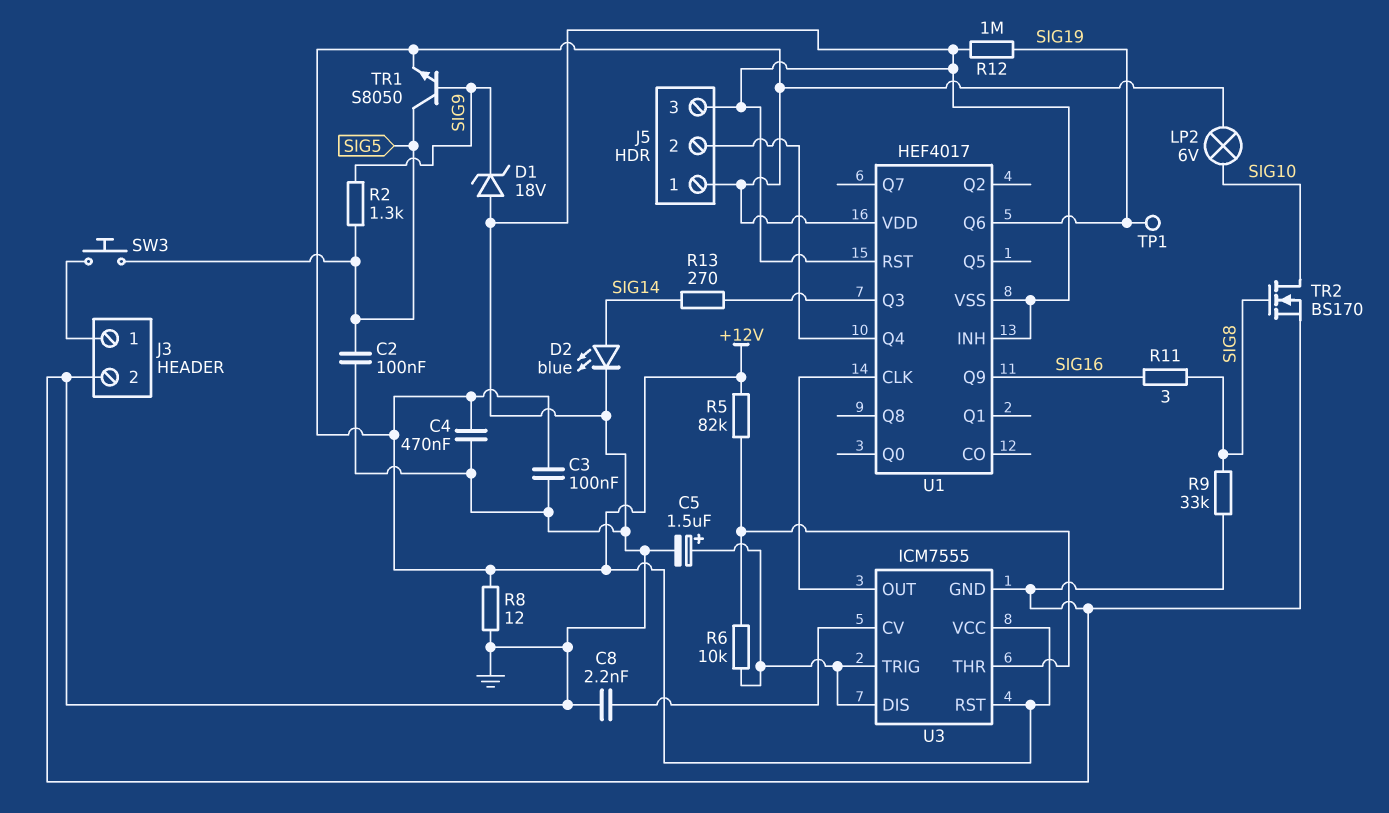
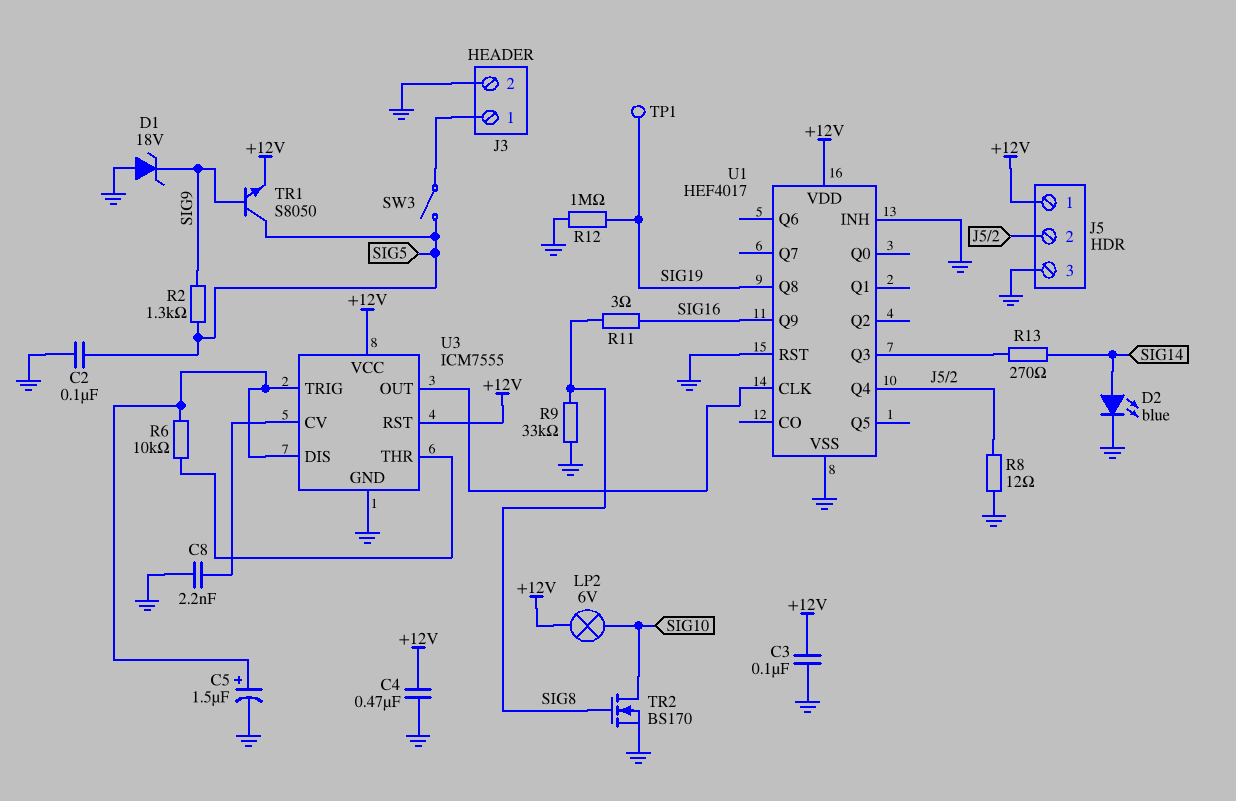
R5: 82k (+12V, U3/THR) -> none
R8: 12 (+12V, GND) -> 12 (GND, J5/2)
SW3: button (J3/1, SIG5) -> switch (J3/1, SIG5)
U1 pin Q6: SIG19 -> none
U1 pin Q8: none -> SIG19

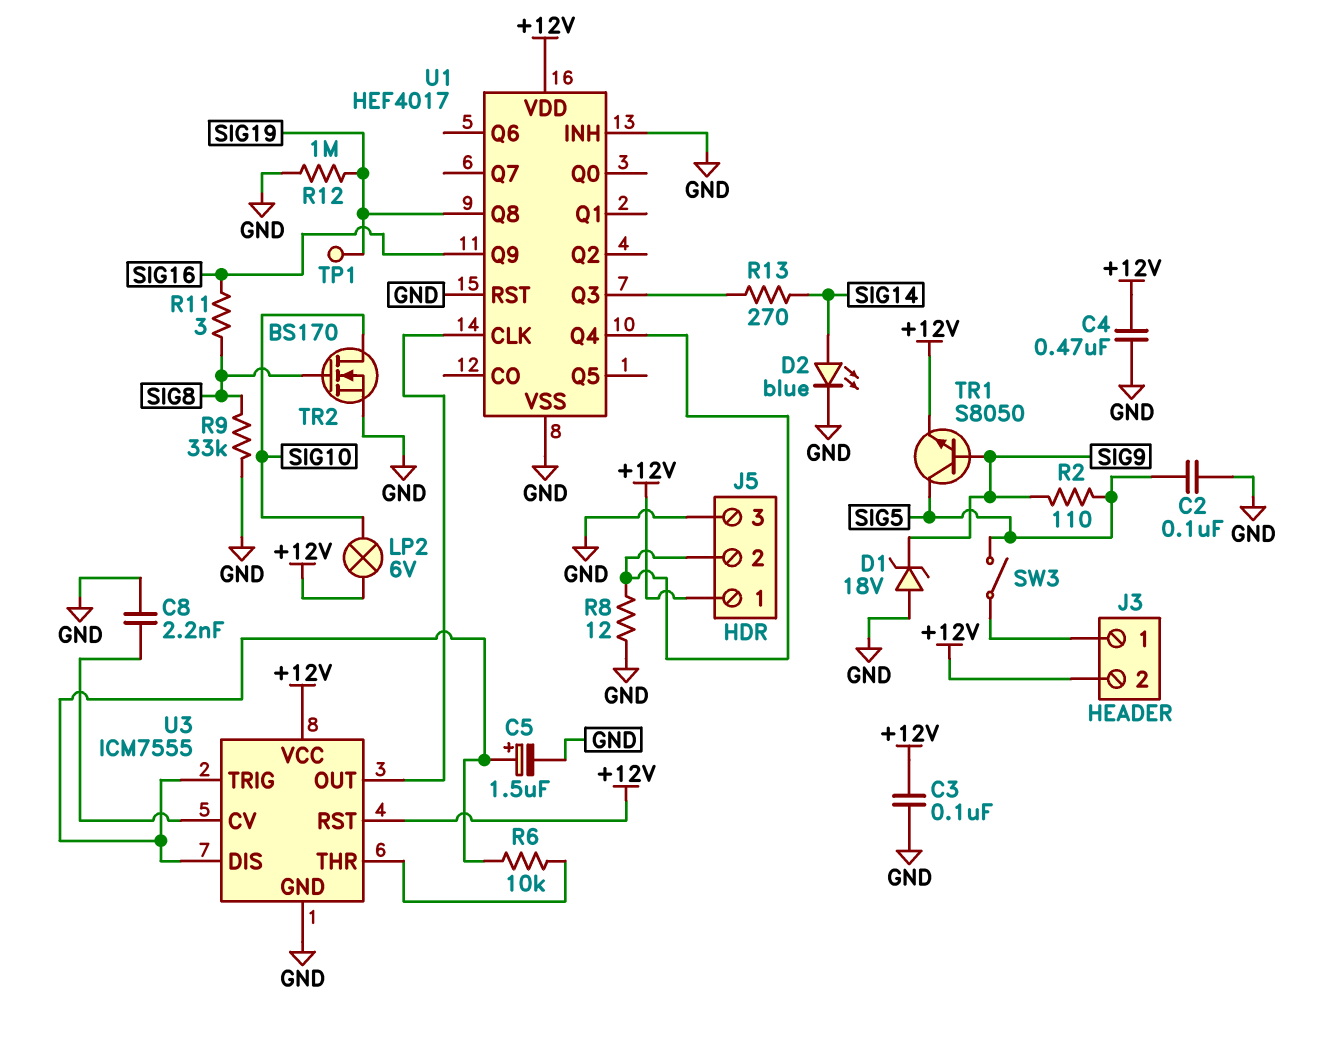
J3 pin 2: GND -> +12V
R2: 1.3k (SIG5, SIG9) -> 110 (SIG5, SIG9)

